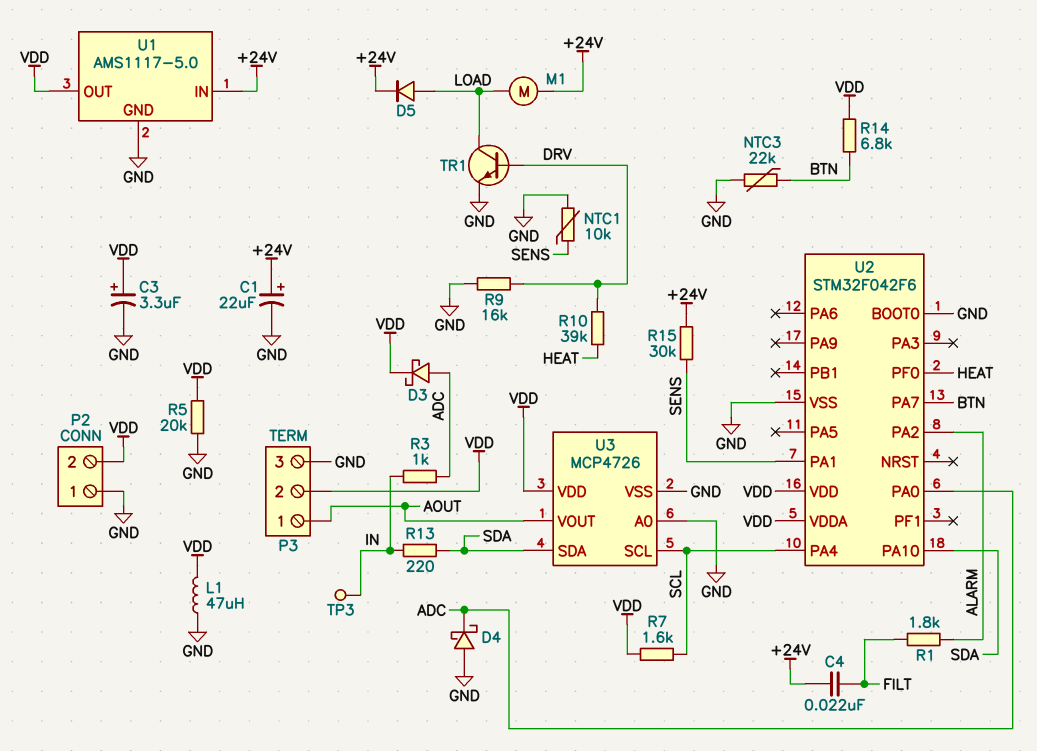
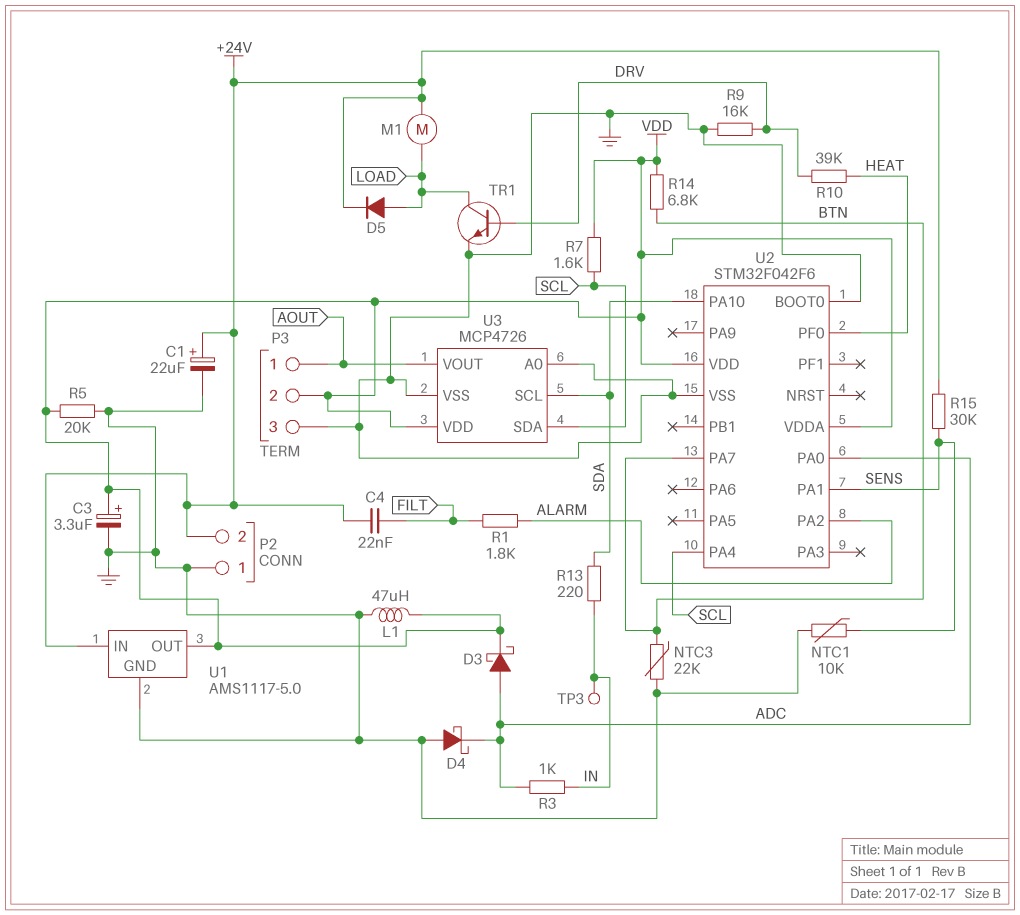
P2 pin 2: VDD -> +24V
U3 pin SCL: SCL -> SDA
U3 pin SDA: SDA -> SCL

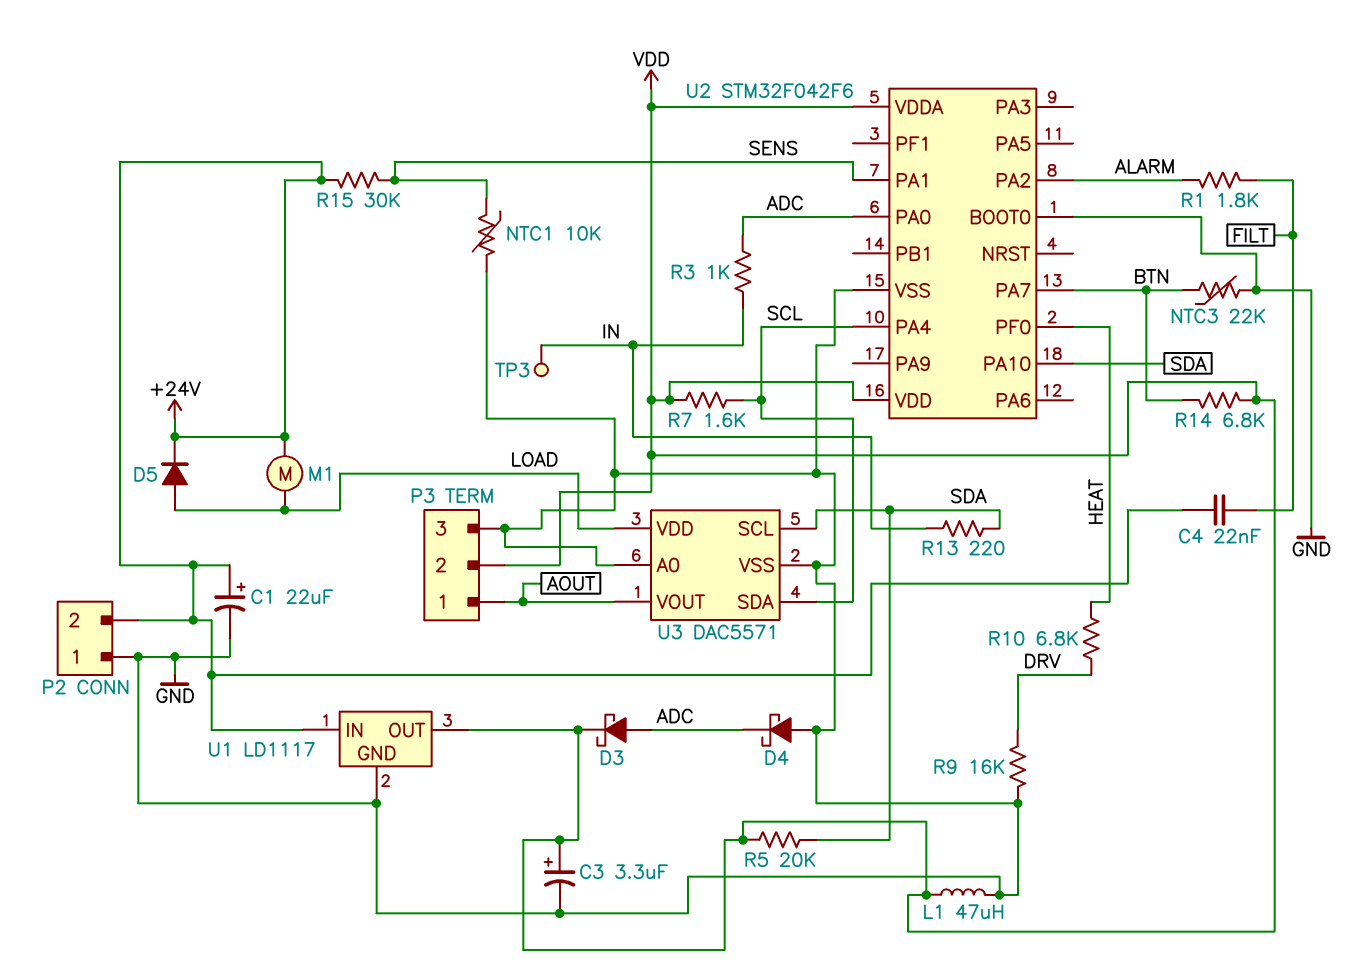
R5: 20k (GND, VDD) -> 20k (SDA, VDD)
R10: 39k (DRV, HEAT) -> 6.8k (DRV, HEAT)
TR1: NPN (B DRV, C LOAD, E GND) -> none
U1: AMS1117-5.0 -> LD1117
U3: MCP4726 -> DAC5571
U3 pin VDD: VDD -> LOAD

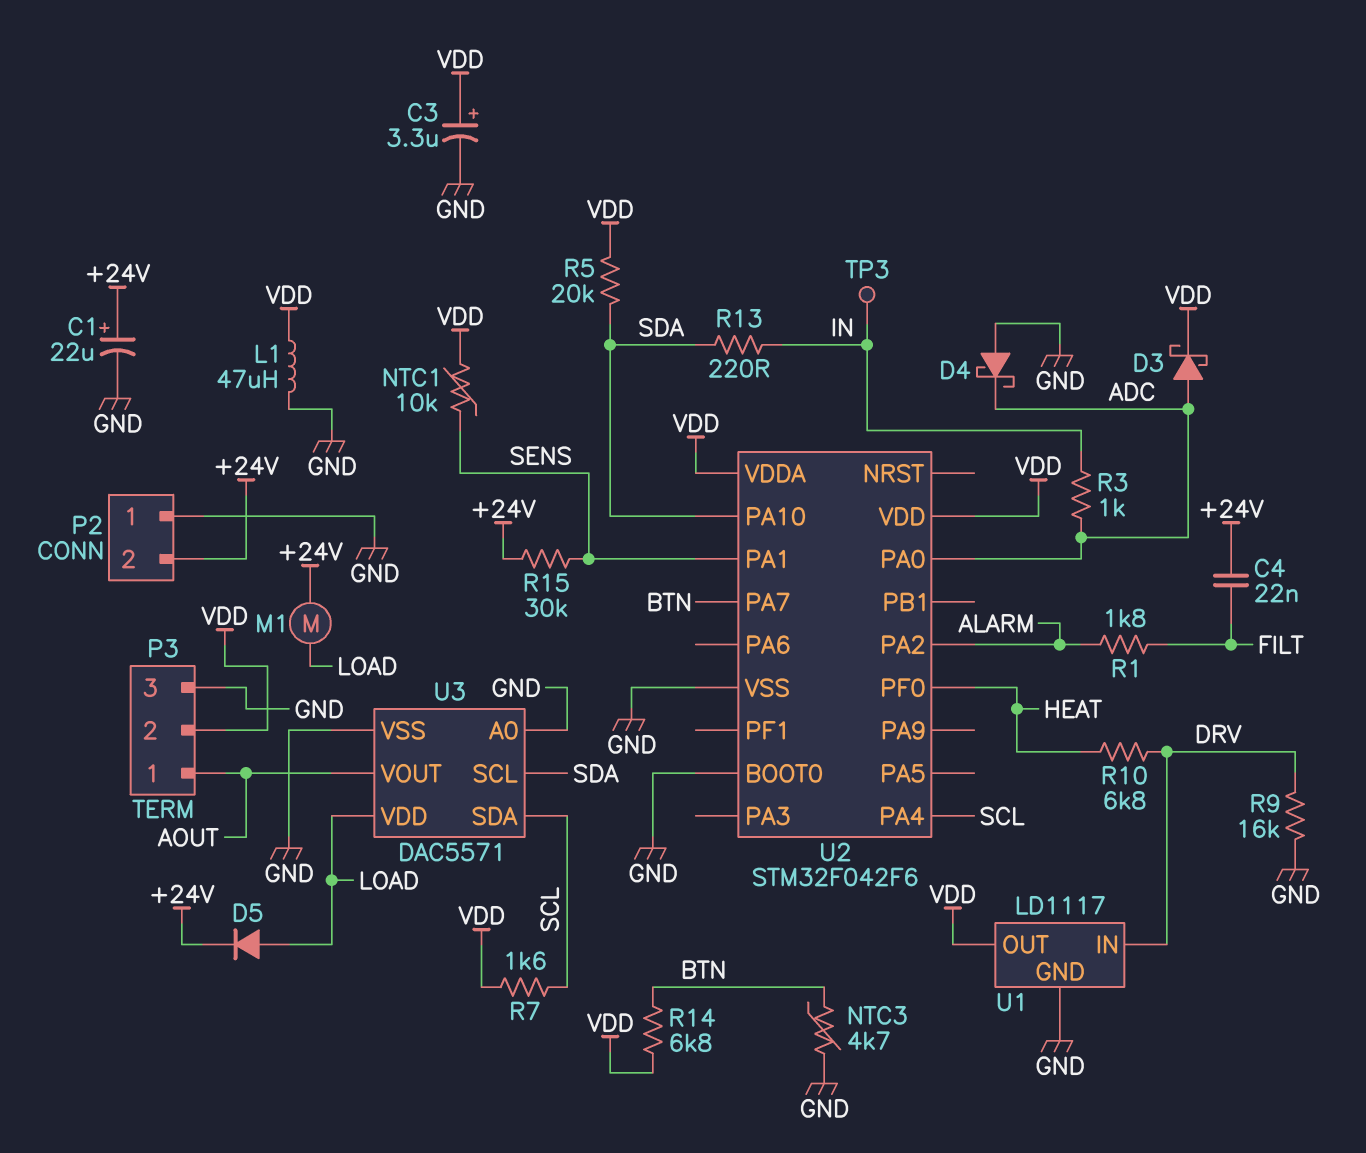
NTC1: 10k (GND, SENS) -> 10k (SENS, VDD)
NTC3: 22k (BTN, GND) -> 4.7k (BTN, GND)
U1 pin IN: +24V -> DRV

